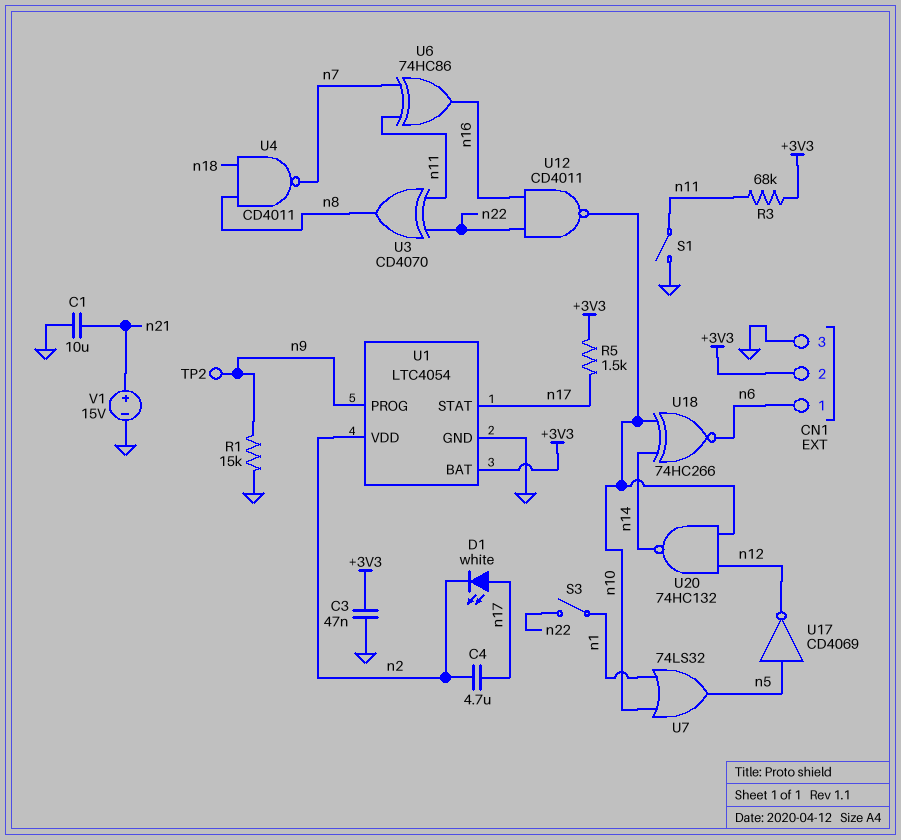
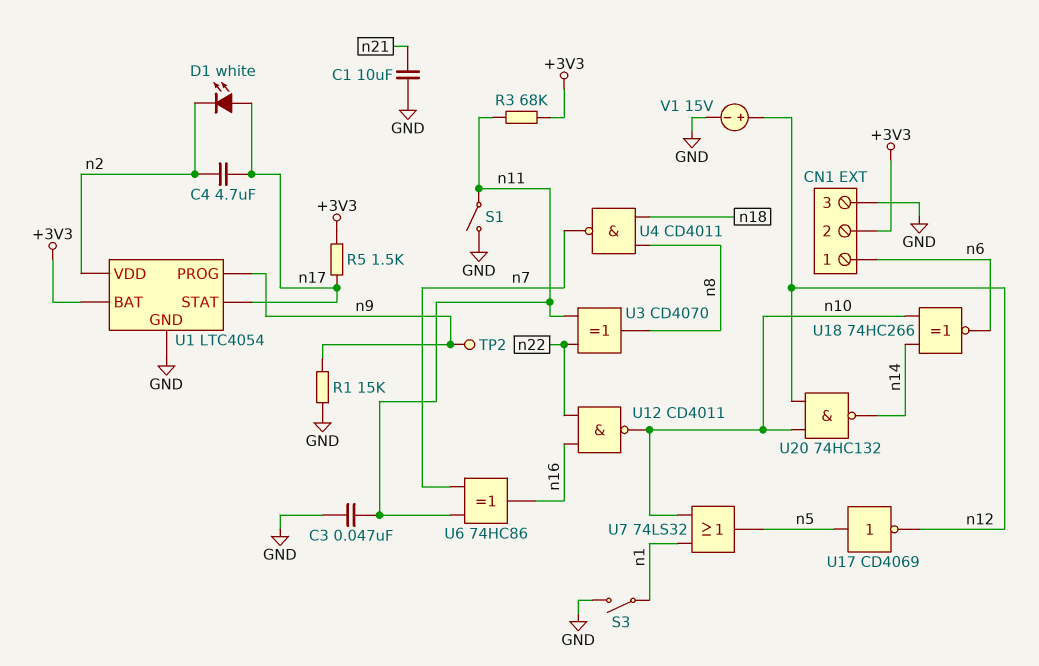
C3: 47nF (+3V3, GND) -> 47nF (GND, n11)
S3: switch (n1, n22) -> switch (GND, n1)
V1: 15V (plus n21, minus GND) -> 15V (plus n12, minus GND)

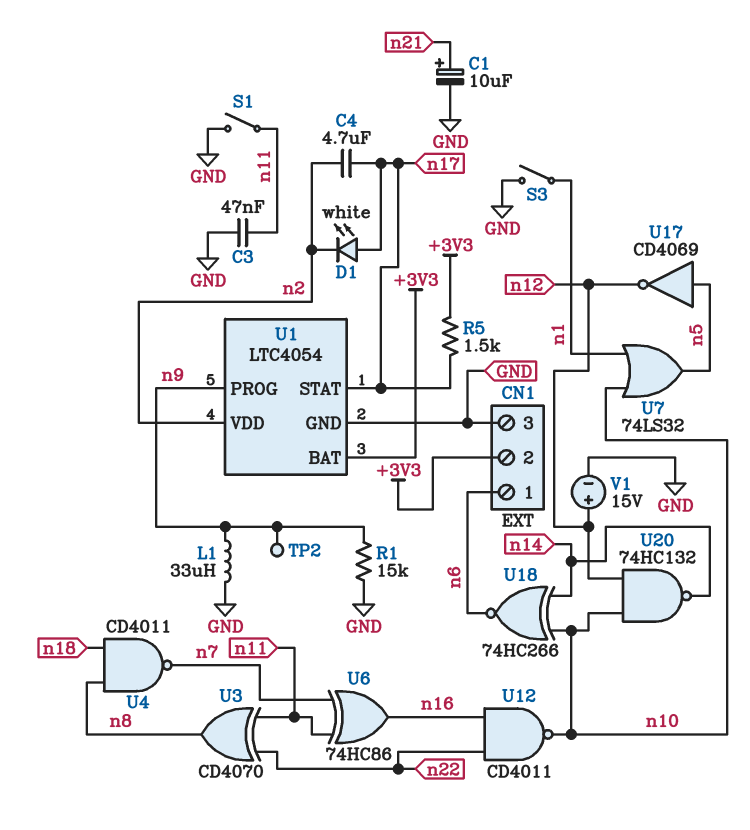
C1: 10uF (GND, n21) -> 10uF (plus n21, minus GND)
L1: none -> 33uH (GND, n9)
R3: 68k (+3V3, n11) -> none

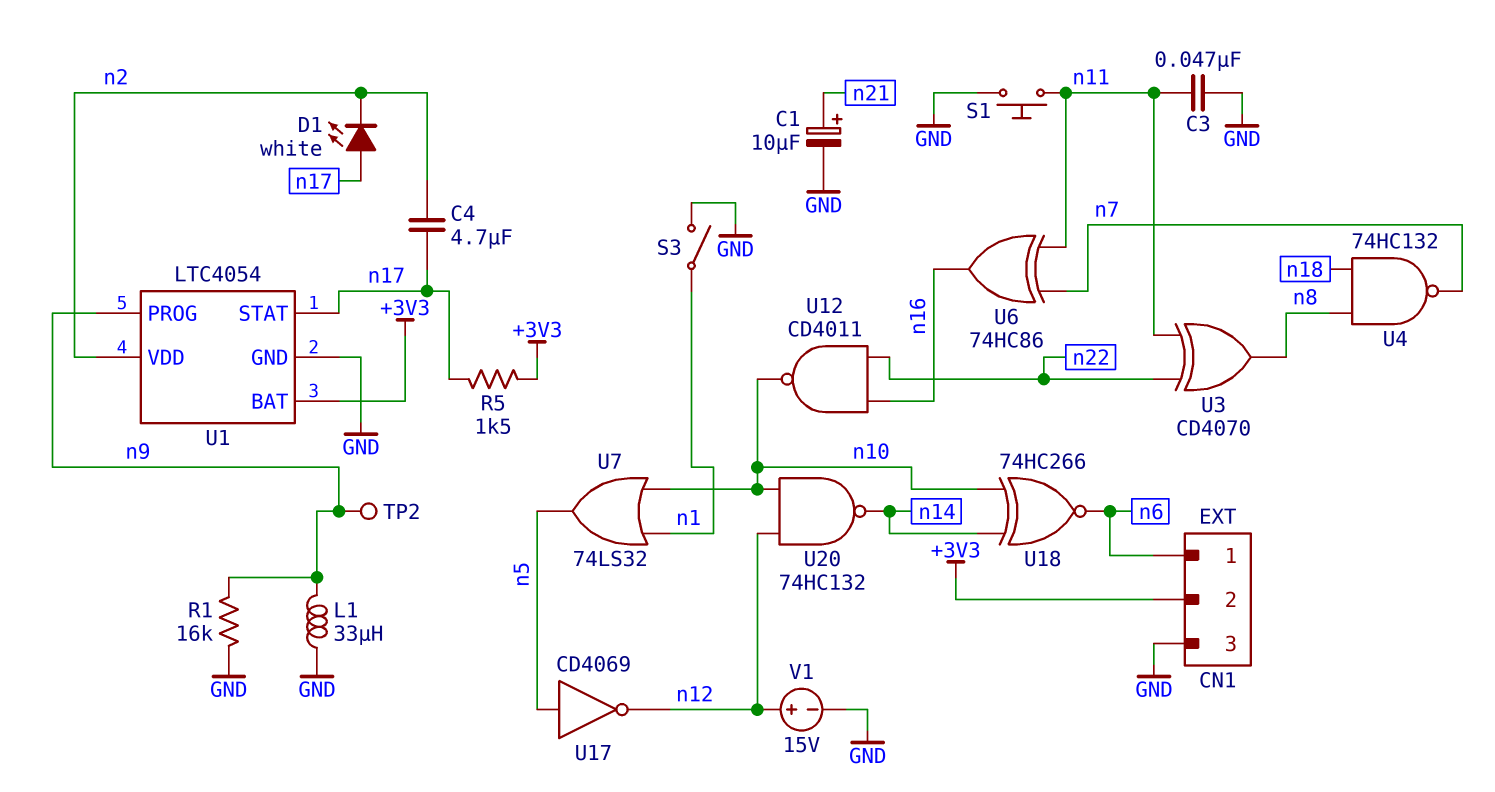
R1: 15k (GND, n9) -> 16k (GND, n9)
S1: switch (GND, n11) -> button (GND, n11)
U4: NAND CD4011 (in n8, in n18, out n7) -> NAND 74HC132 (in n8, in n18, out n7)

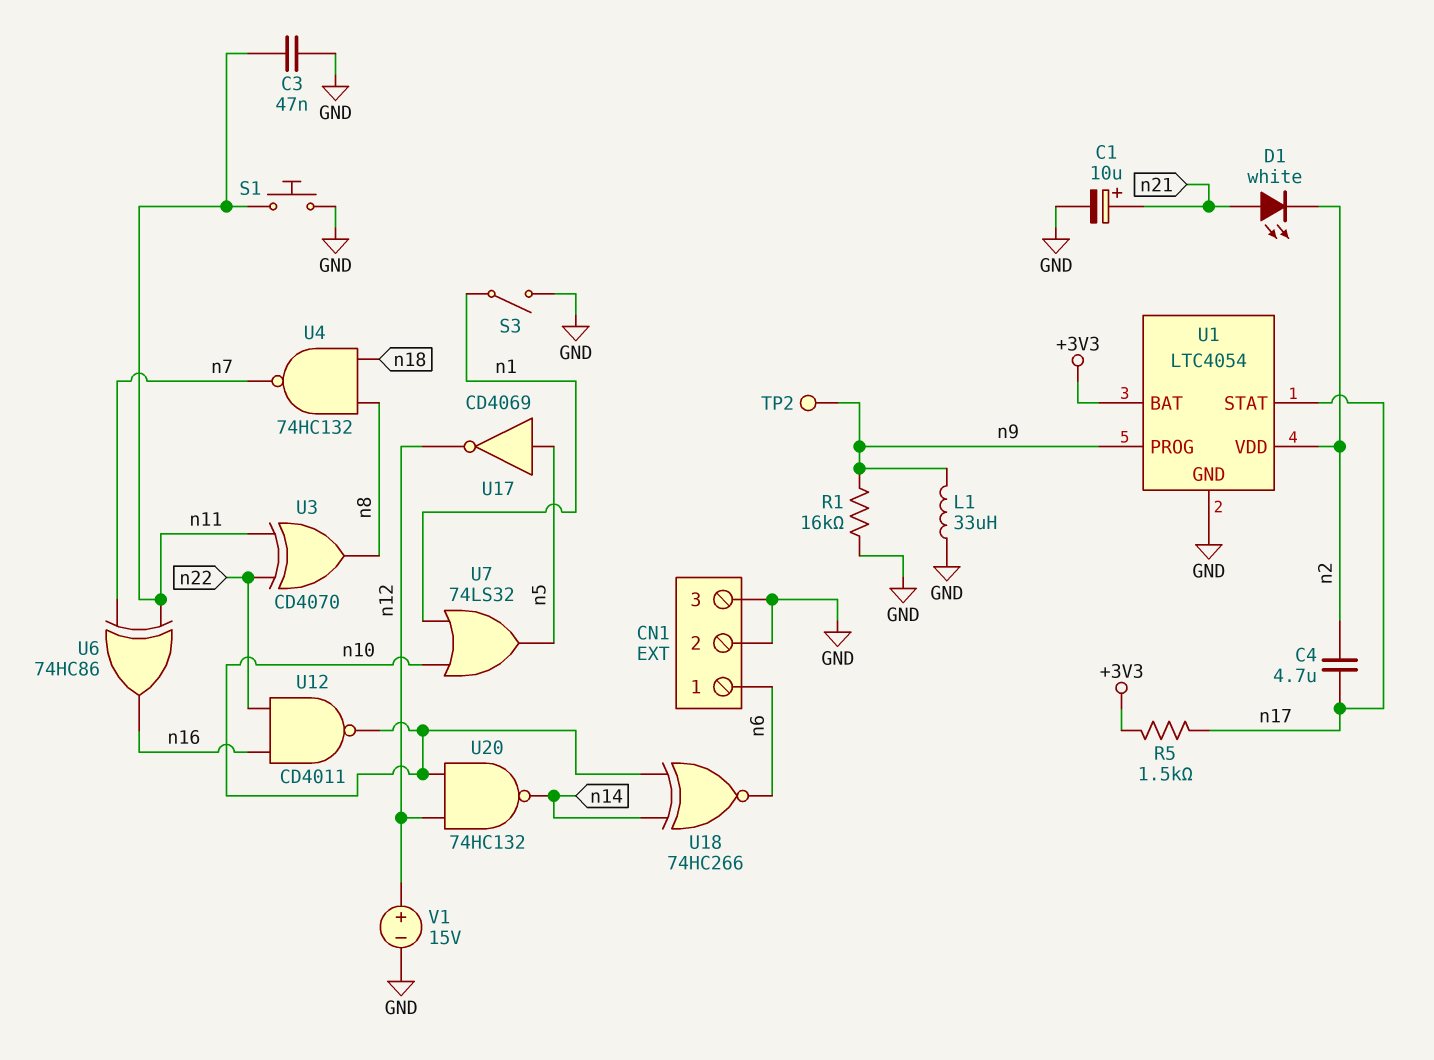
CN1 pin 2: +3V3 -> GND
D1: LED white (A n17, K n2) -> LED white (A n21, K n2)

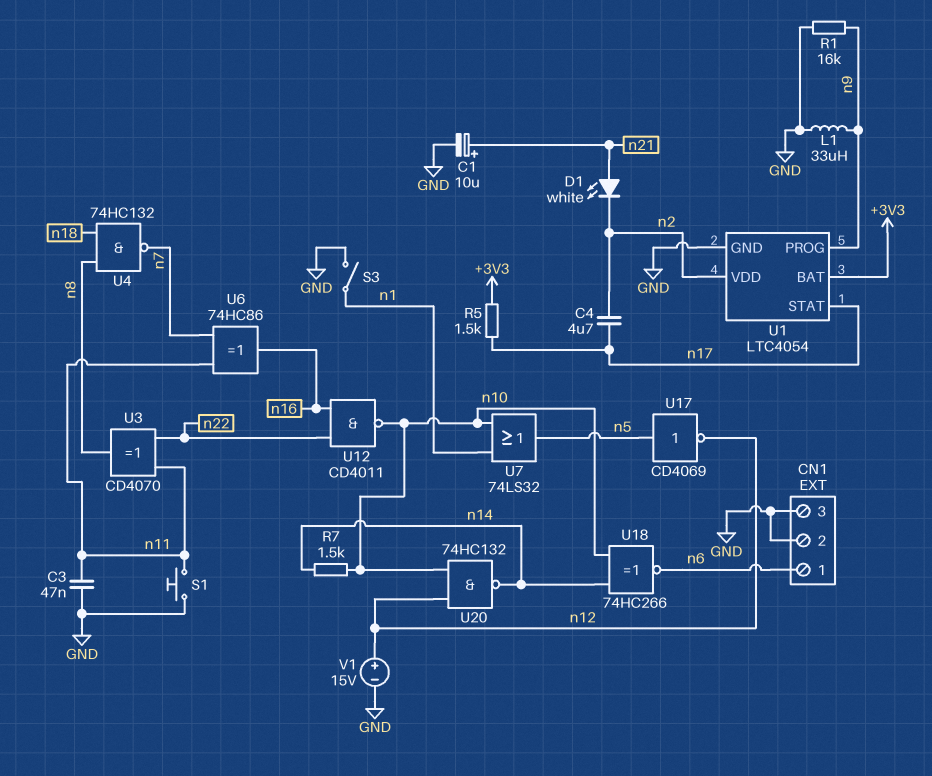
R7: none -> 1.5k (n10, n14)
TP2: test point (n9) -> none

